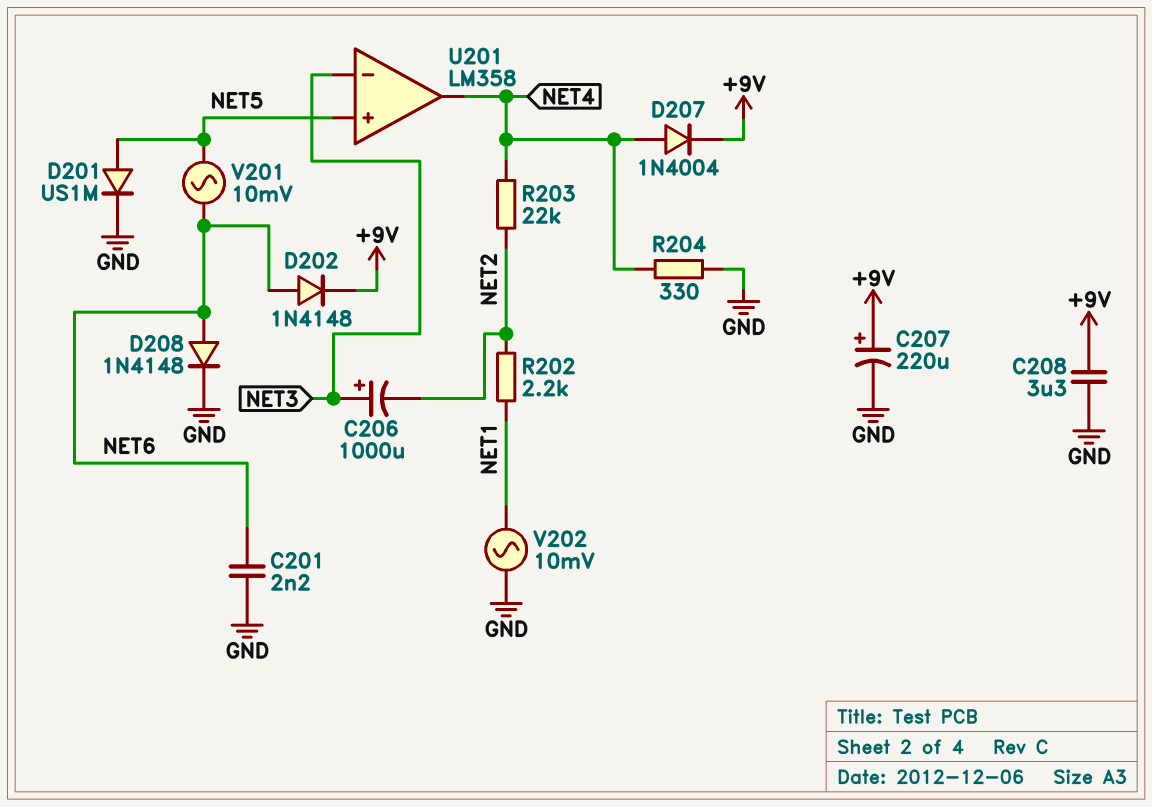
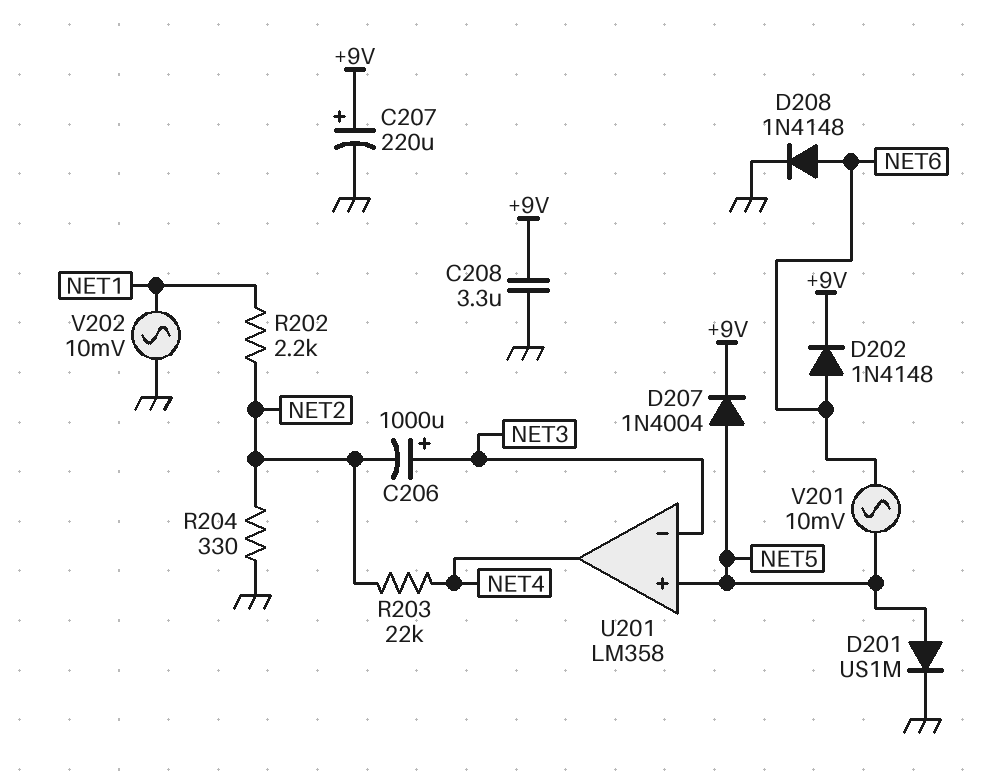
C201: 2.2nF (GND, NET6) -> none
D207: diode 1N4004 (A NET4, K +9V) -> diode 1N4004 (A NET5, K +9V)
R204: 330 (GND, NET4) -> 330 (GND, NET2)

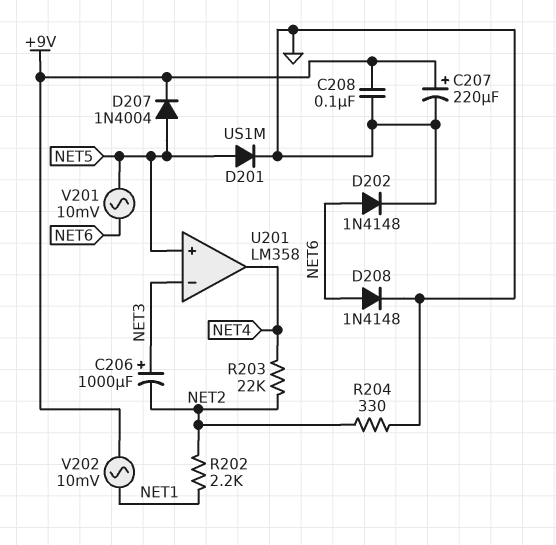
C208: 3.3uF (+9V, GND) -> 100nF (+9V, GND)
D202: diode 1N4148 (A NET6, K +9V) -> diode 1N4148 (A NET6, K GND)
V202: AC 10mV (GND, NET1) -> AC 10mV (+9V, NET1)

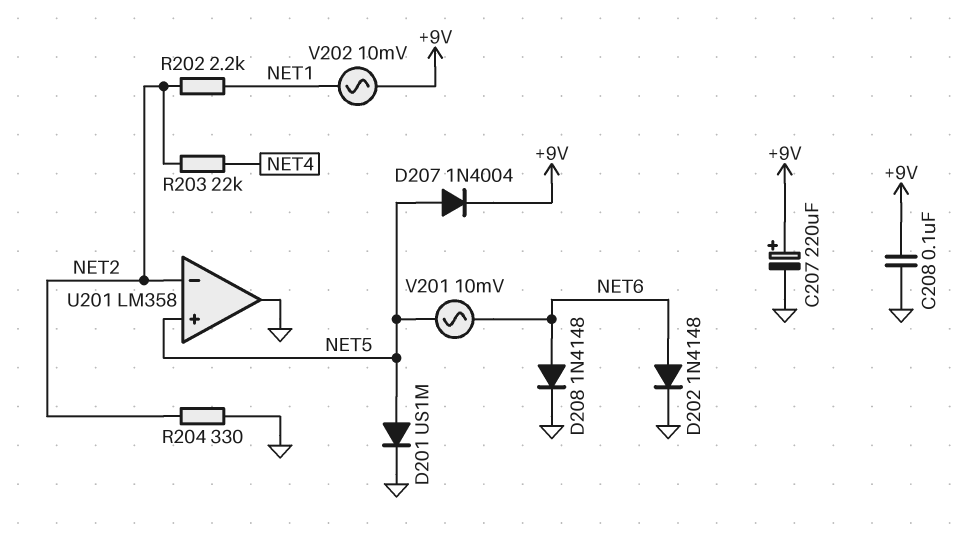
C206: 1000uF (plus NET3, minus NET2) -> none
U201 pin in-: NET3 -> NET2
U201 pin out: NET4 -> GND

